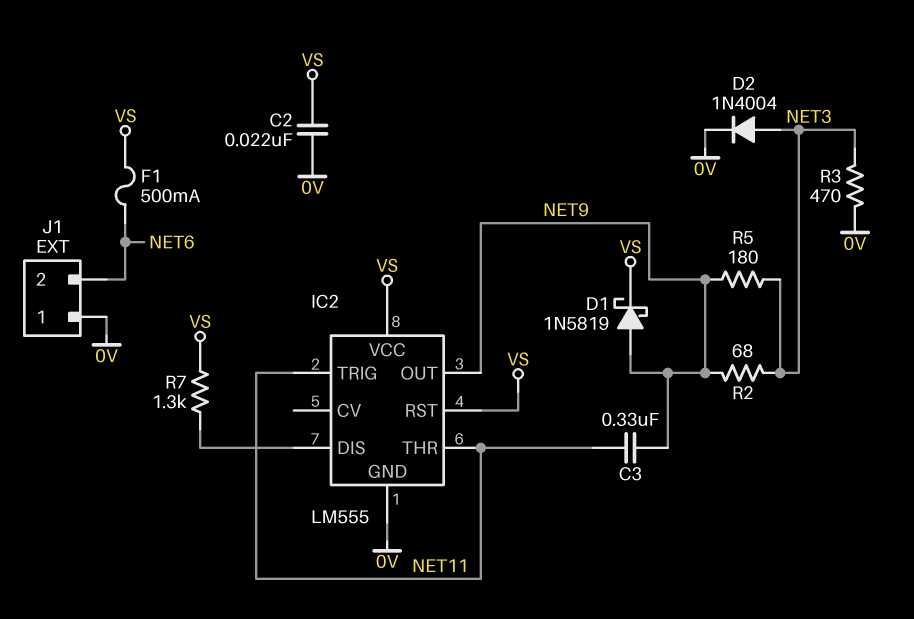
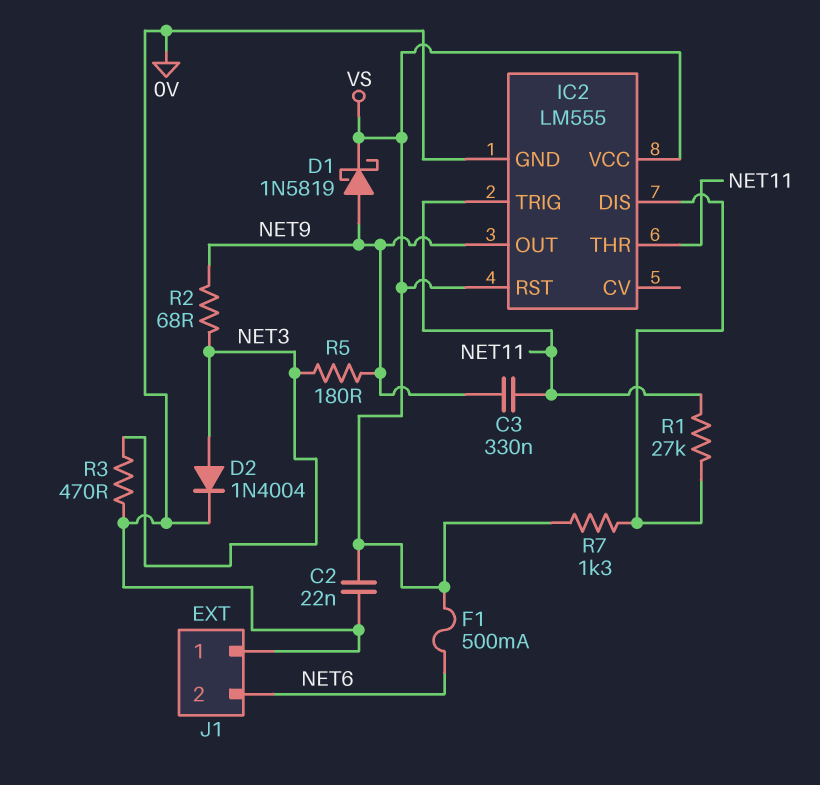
R1: none -> 27k (IC2/DIS, NET11)

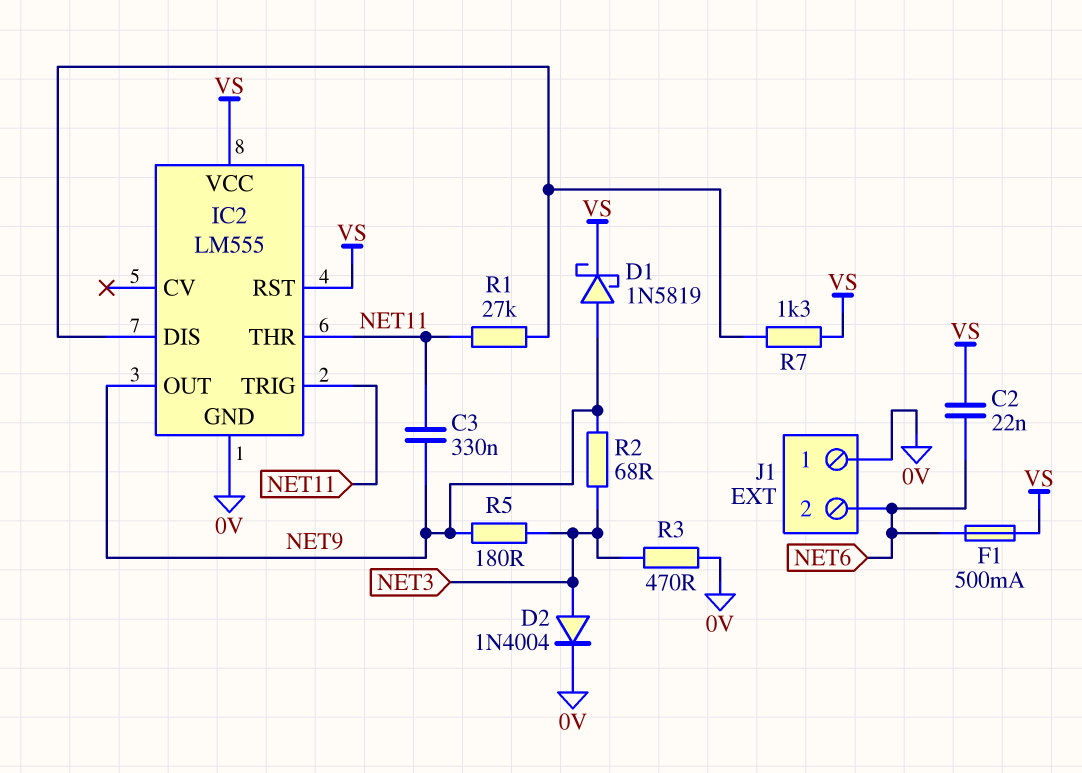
C2: 22nF (0V, VS) -> 22nF (NET6, VS)

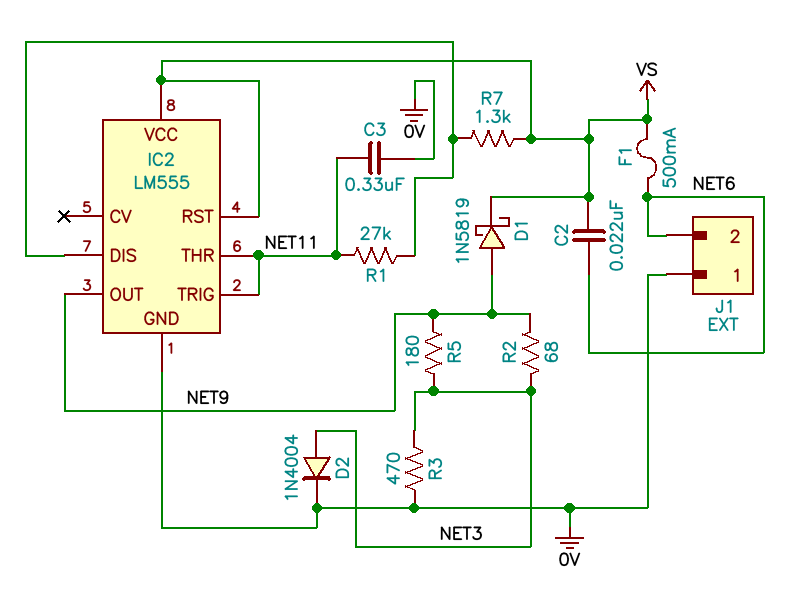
C3: 330nF (NET9, NET11) -> 330nF (0V, NET11)

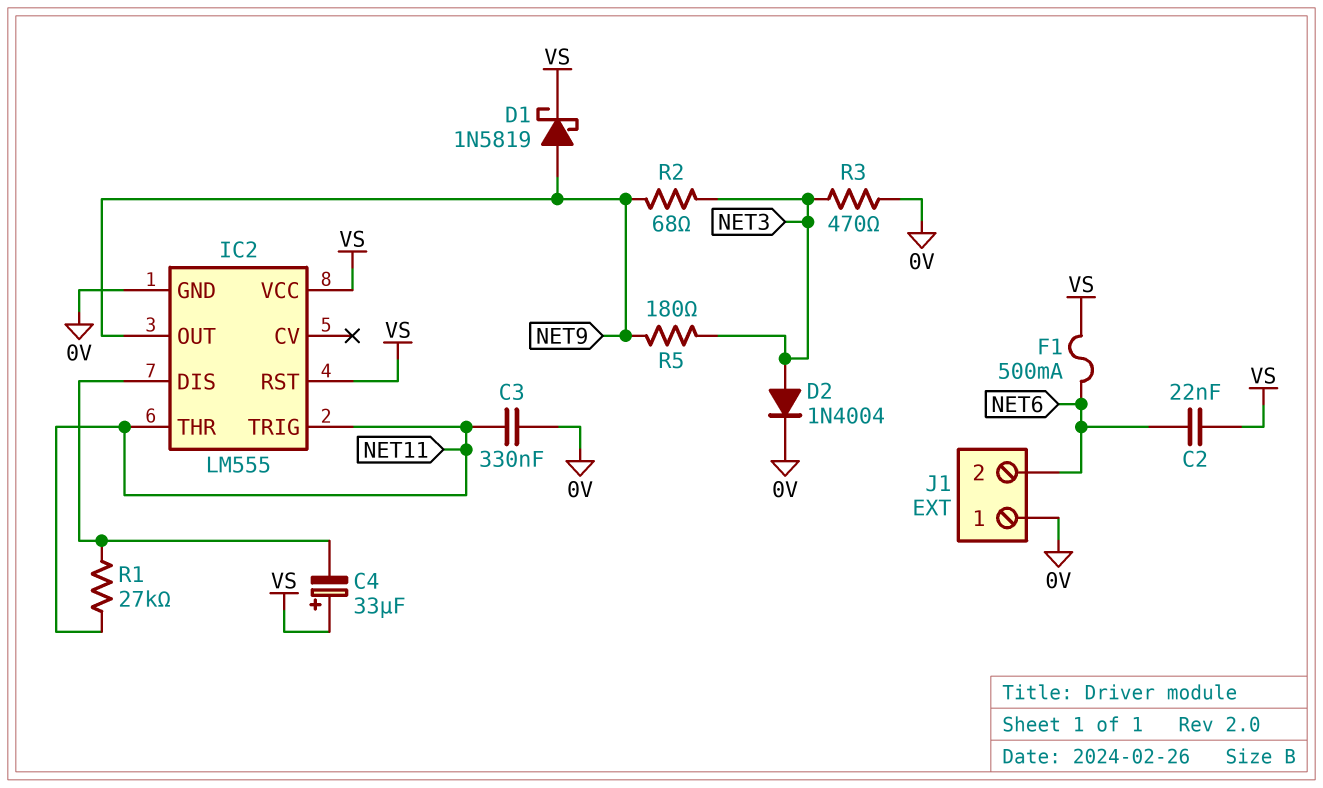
C4: none -> 33uF (plus VS, minus IC2/DIS)
R7: 1.3k (IC2/DIS, VS) -> none

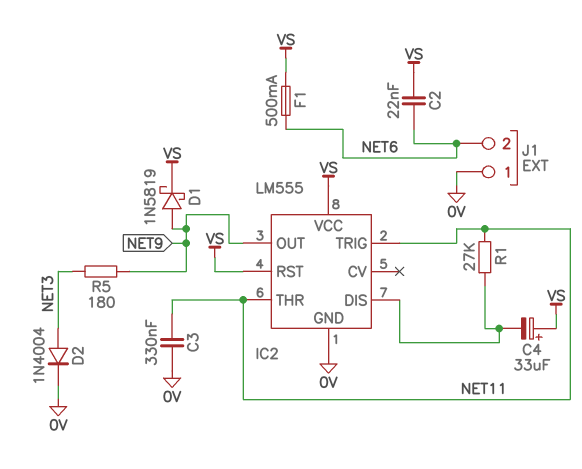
R2: 68 (NET3, NET9) -> none
R3: 470 (0V, NET3) -> none

